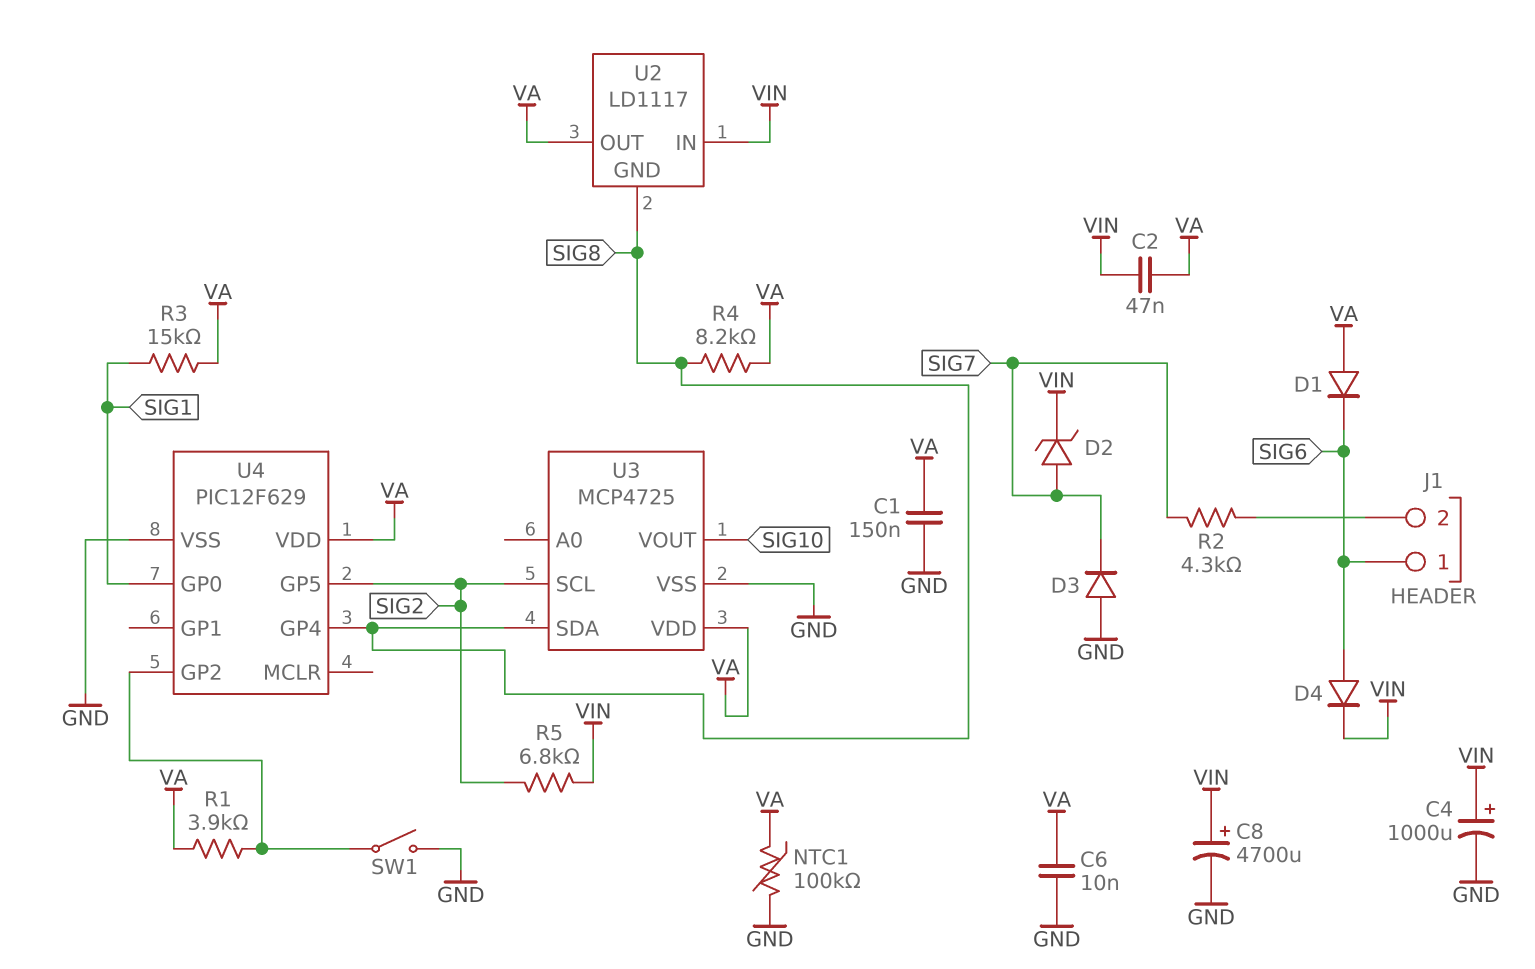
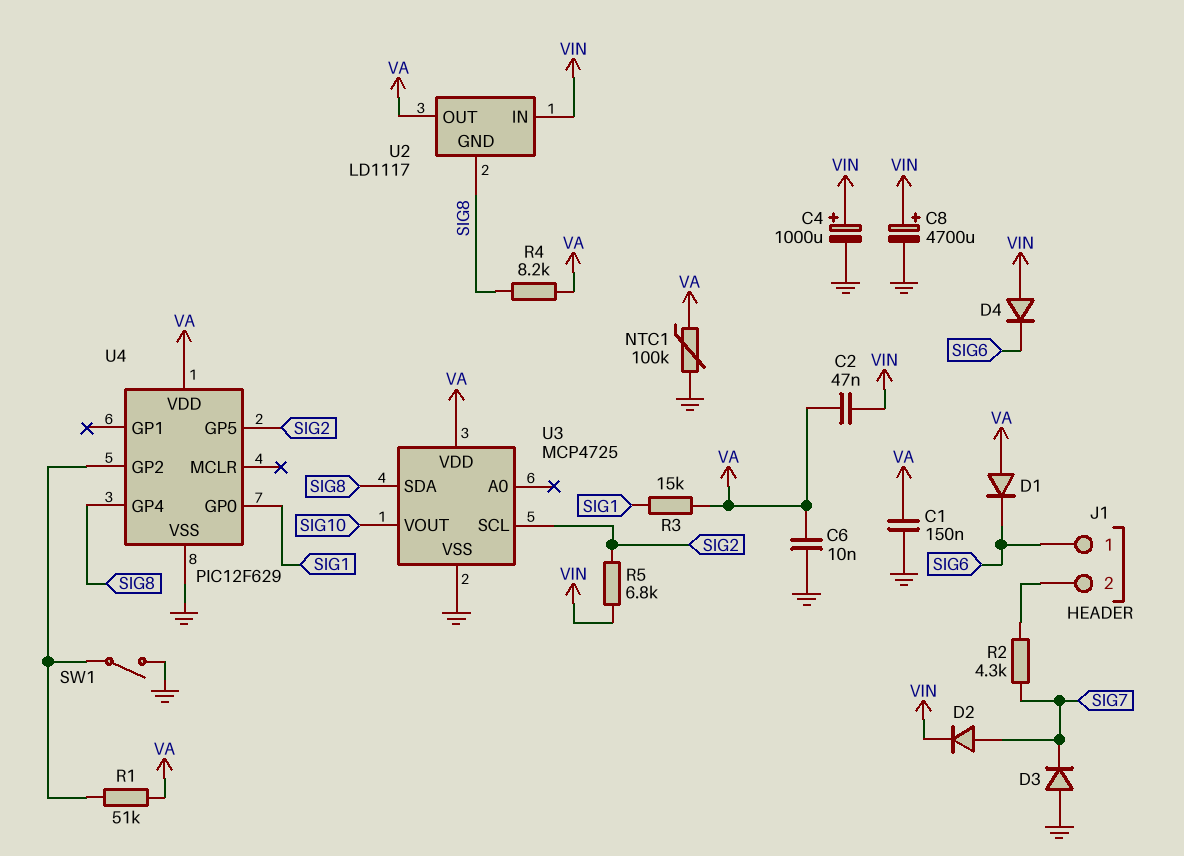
D2: zener (A SIG7, K VIN) -> diode (A SIG7, K VIN)
D4: diode (A SIG6, K VIN) -> diode (A VIN, K SIG6)
R1: 3.9k (U4/GP2, VA) -> 51k (U4/GP2, VA)

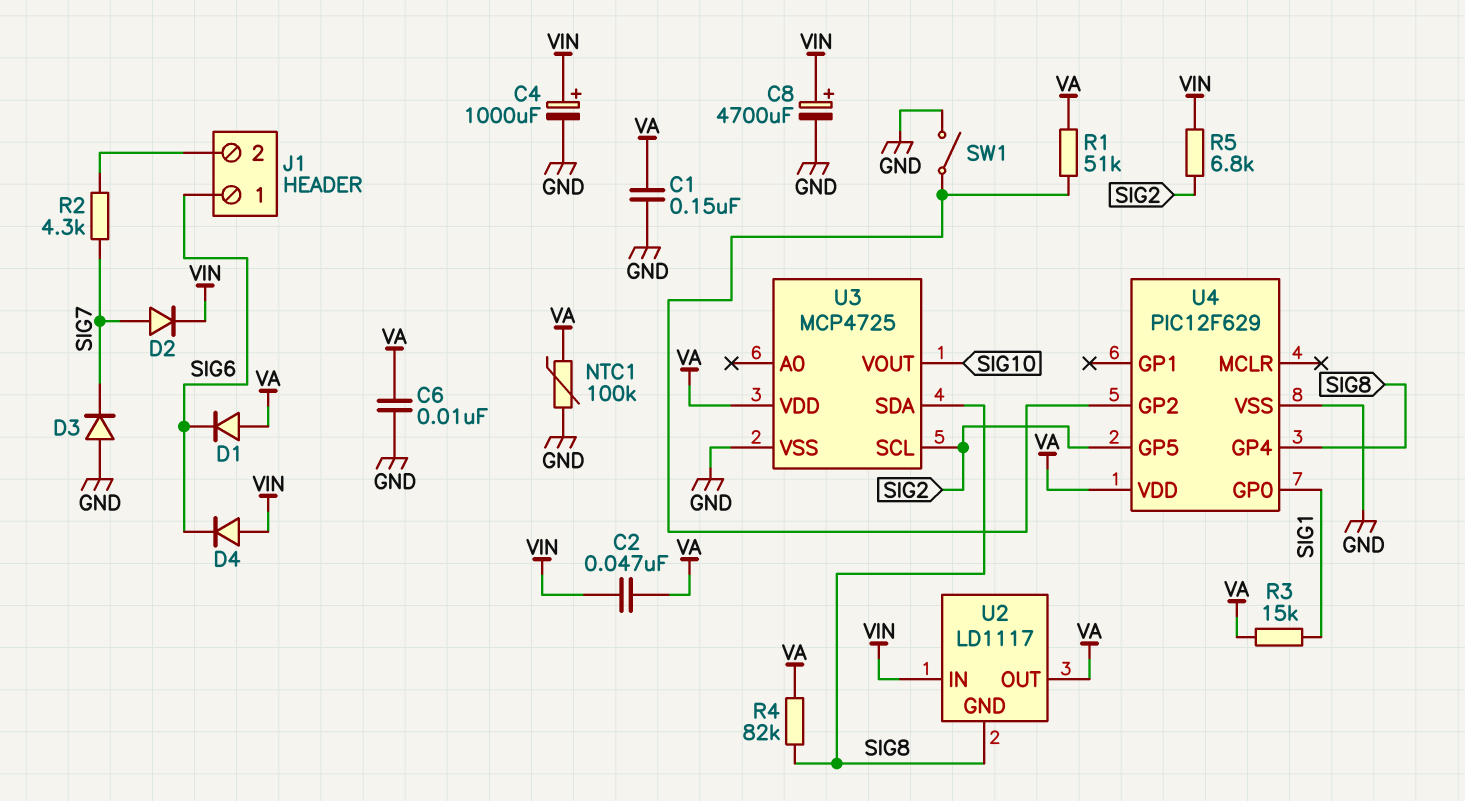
R4: 8.2k (SIG8, VA) -> 82k (SIG8, VA)

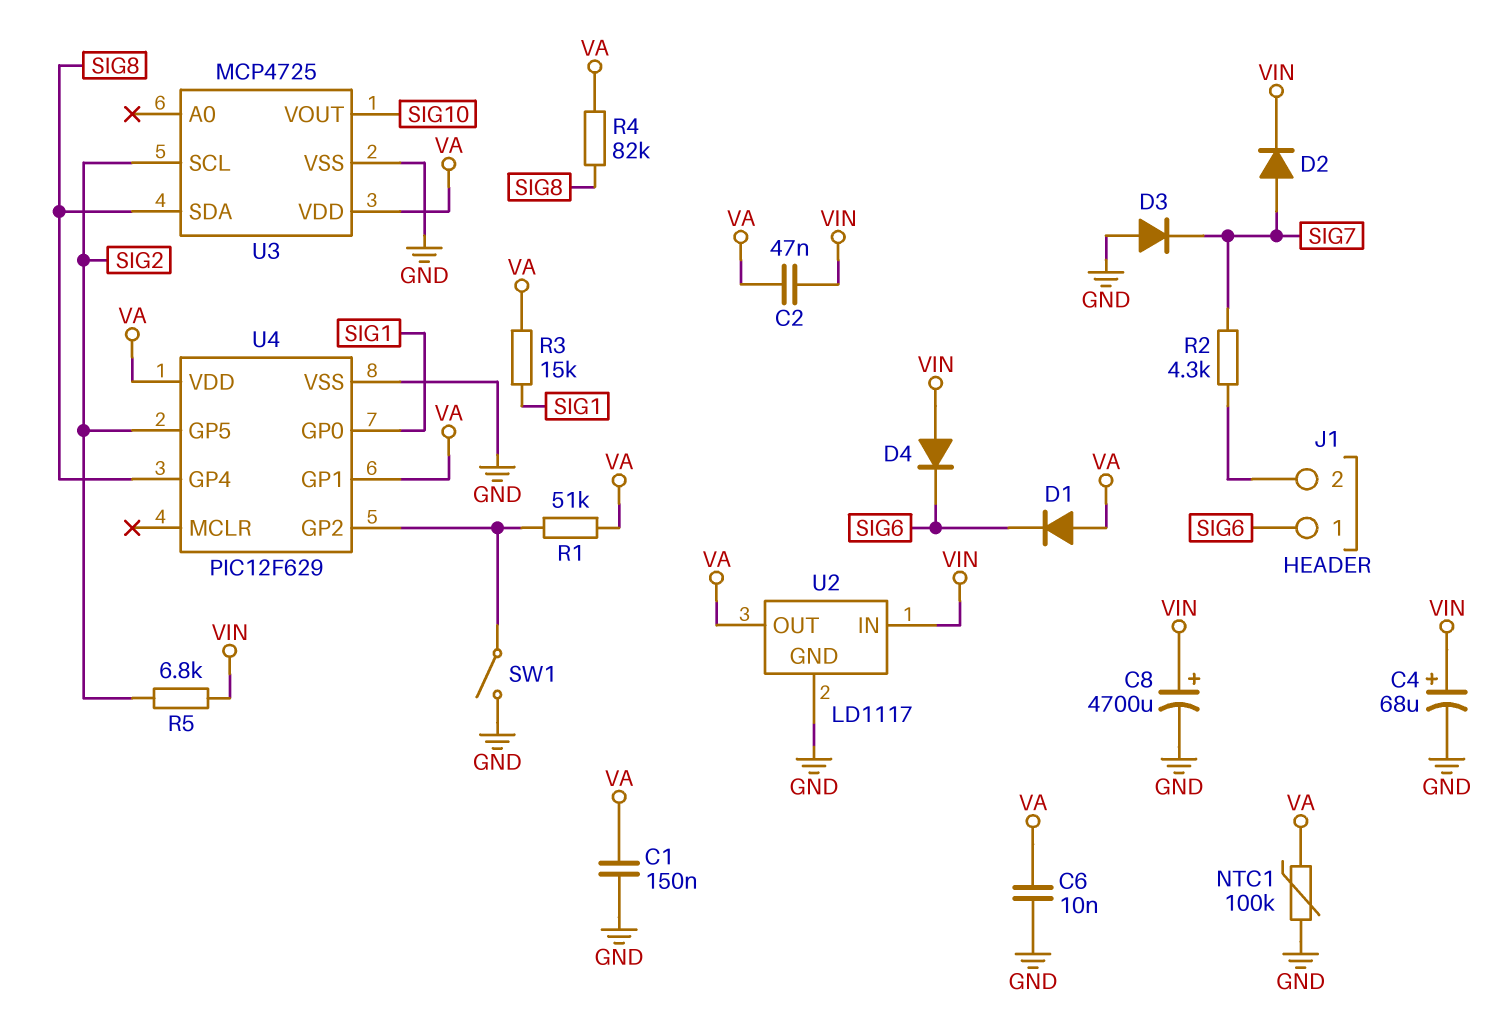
C4: 1000uF (plus VIN, minus GND) -> 68uF (plus VIN, minus GND)
U2 pin GND: SIG8 -> GND
U4 pin GP1: none -> VA

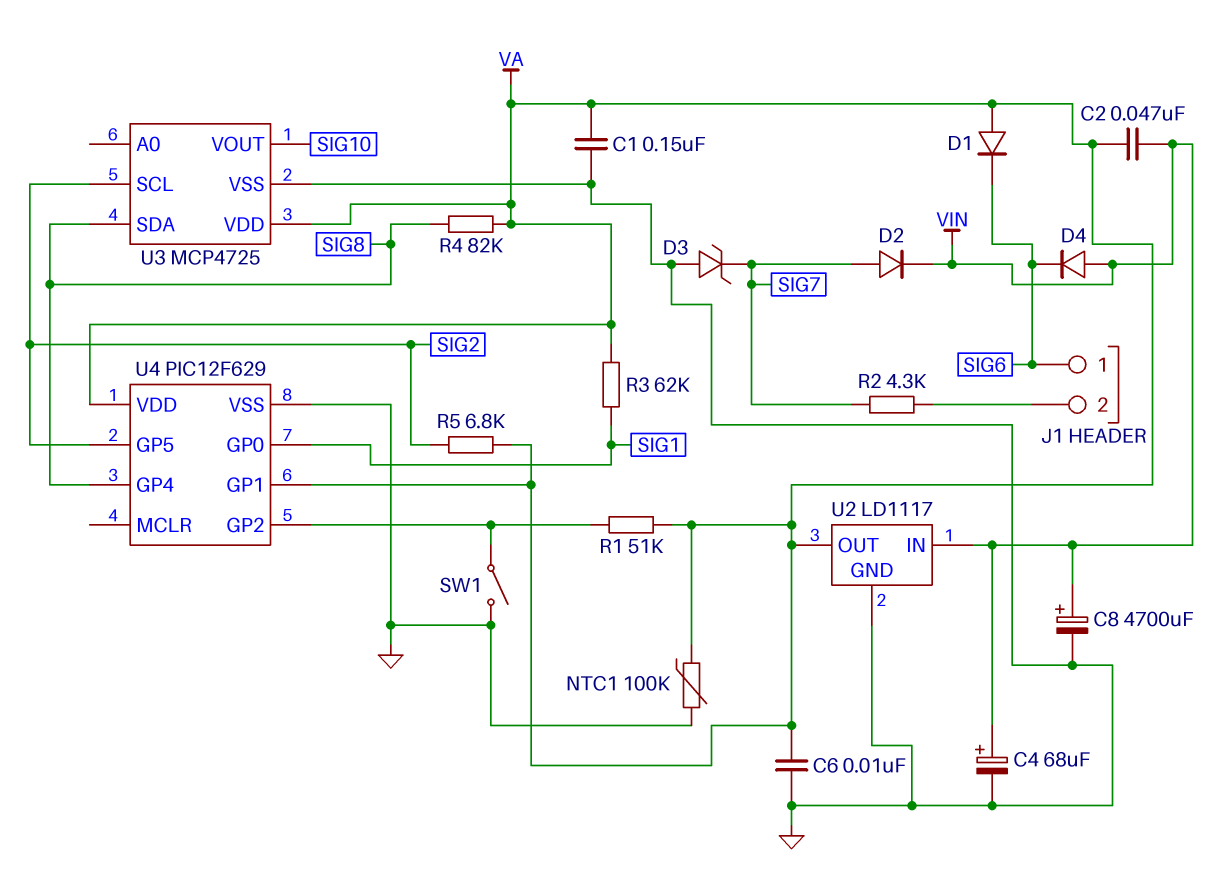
D3: diode (A GND, K SIG7) -> zener (A GND, K SIG7)
R3: 15k (SIG1, VA) -> 62k (SIG1, VA)
R5: 6.8k (SIG2, VIN) -> 6.8k (SIG2, VA)

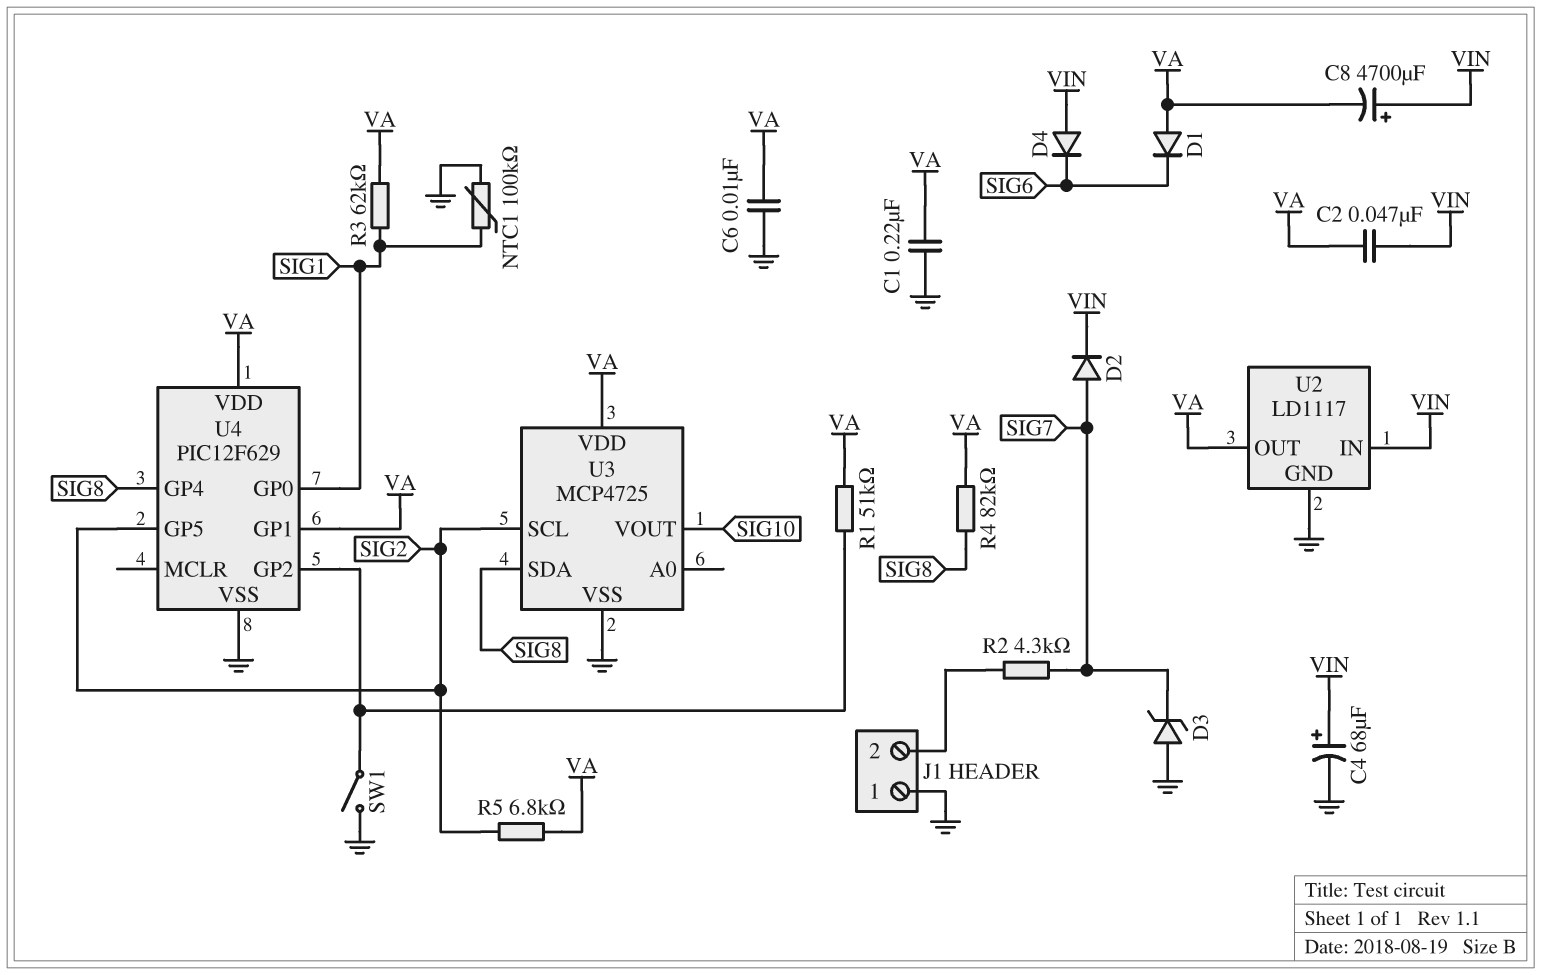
C1: 150nF (GND, VA) -> 220nF (GND, VA)
C8: 4700uF (plus VIN, minus GND) -> 4700uF (plus VIN, minus VA)
J1 pin 1: SIG6 -> GND
NTC1: 100k (GND, VA) -> 100k (GND, SIG1)

